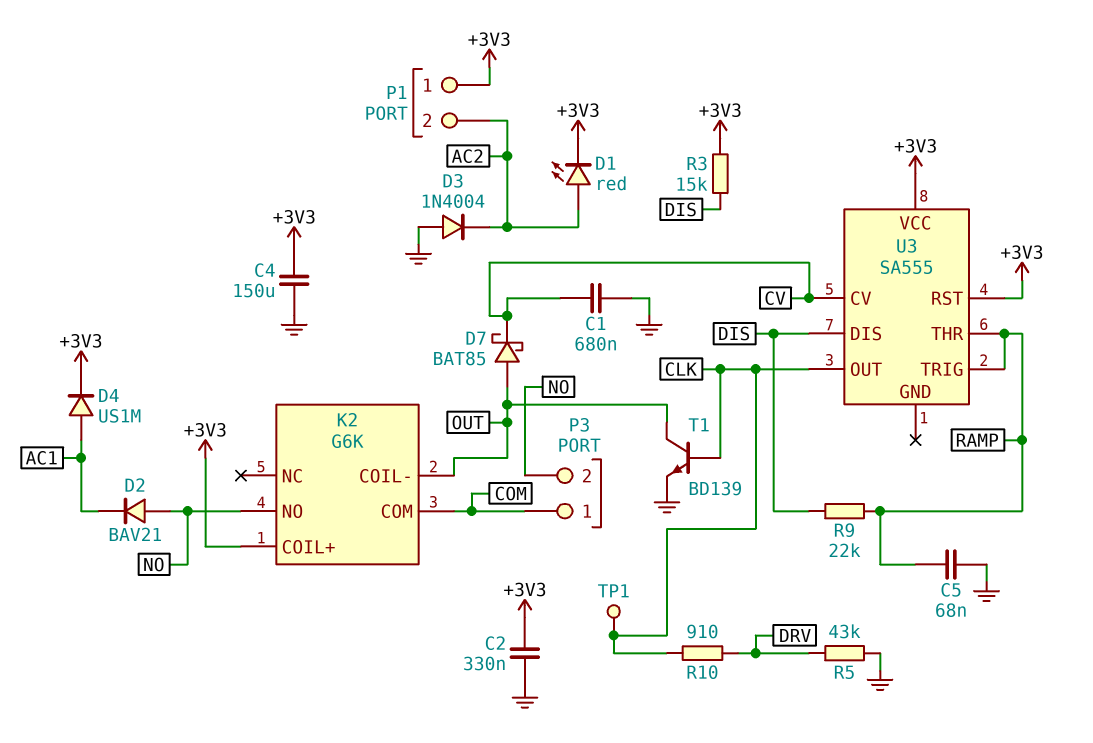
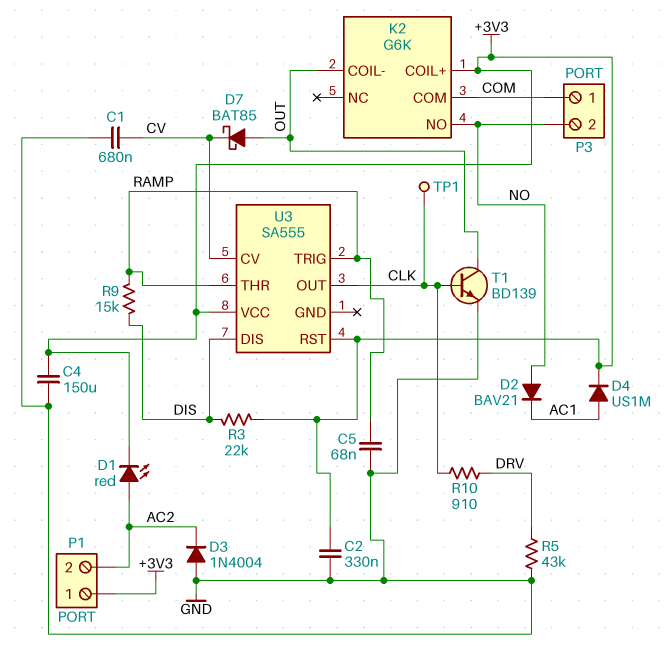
R3: 15k (+3V3, DIS) -> 22k (+3V3, DIS)
R9: 22k (DIS, RAMP) -> 15k (DIS, RAMP)

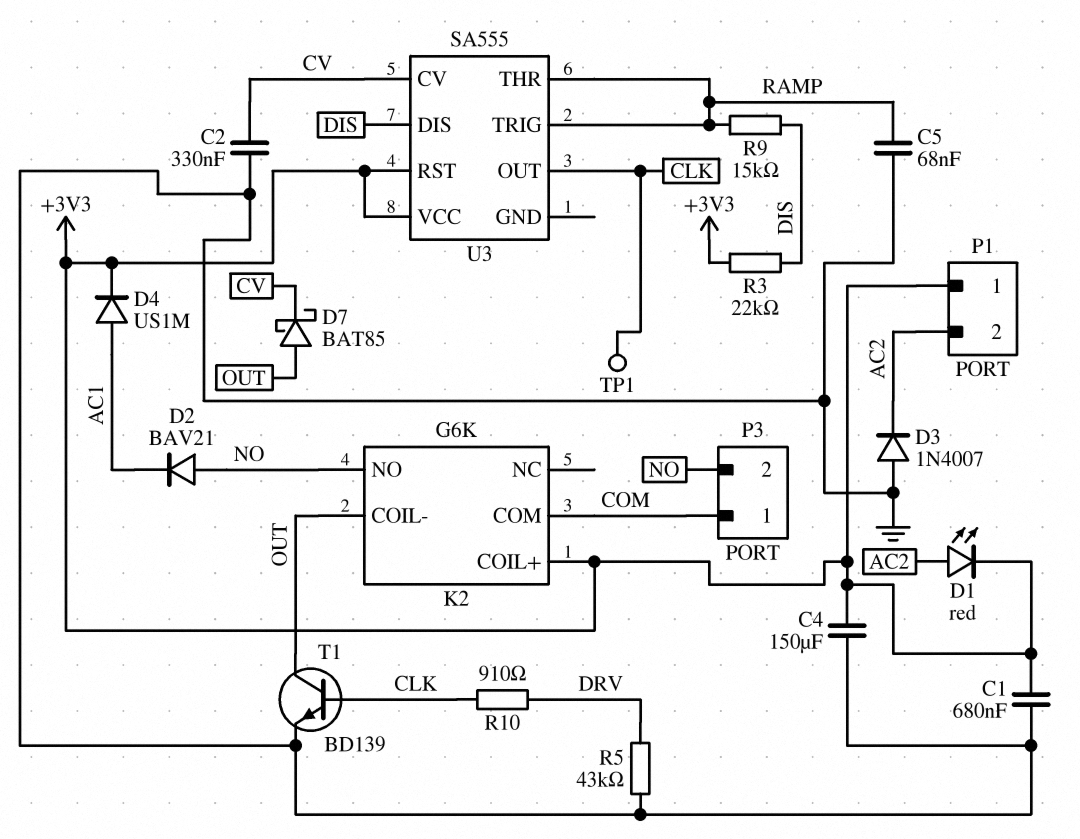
C1: 680nF (CV, GND) -> 680nF (+3V3, GND)
C2: 330nF (+3V3, GND) -> 330nF (CV, GND)
D3: diode 1N4004 (A GND, K AC2) -> diode 1N4007 (A GND, K AC2)

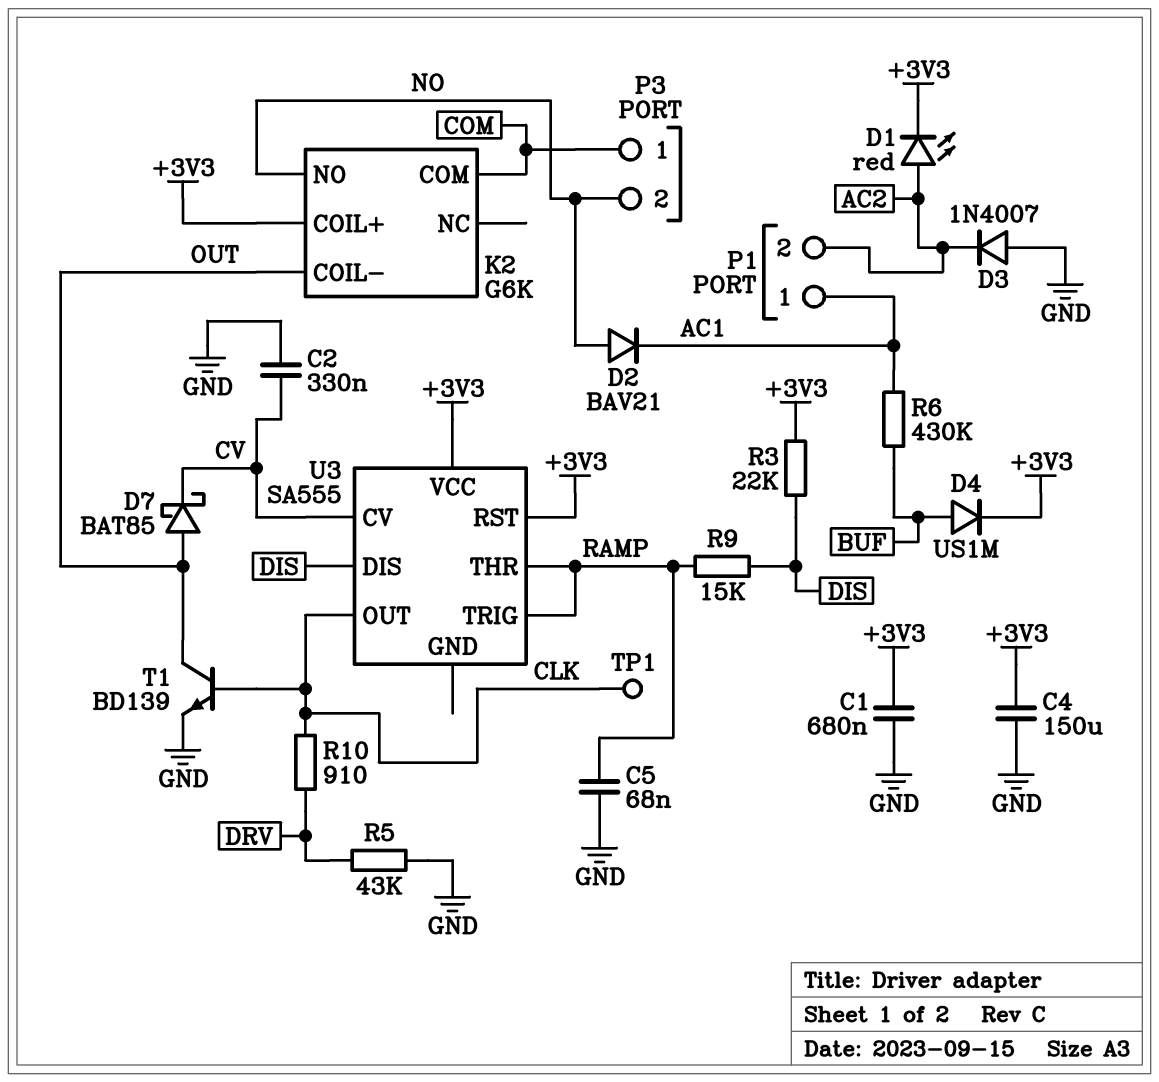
D4: diode US1M (A AC1, K +3V3) -> diode US1M (A BUF, K +3V3)
P1 pin 1: +3V3 -> AC1
R6: none -> 430k (AC1, BUF)

